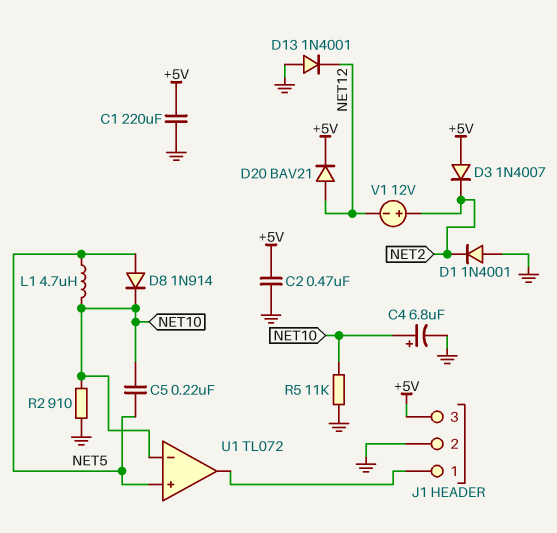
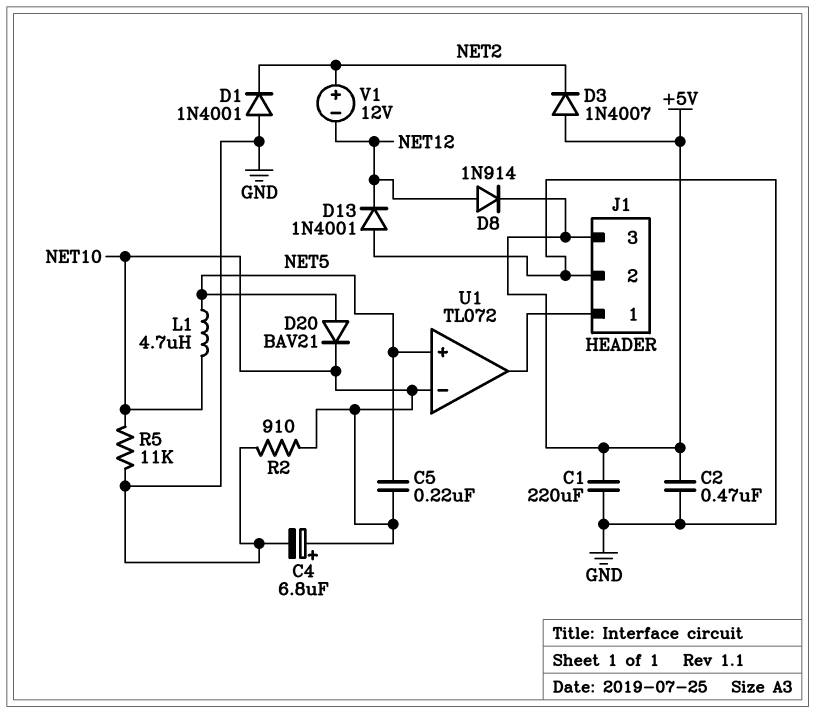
D8: diode 1N914 (A NET5, K NET10) -> diode 1N914 (A NET12, K +5V)
D20: diode BAV21 (A NET12, K +5V) -> diode BAV21 (A NET5, K NET10)

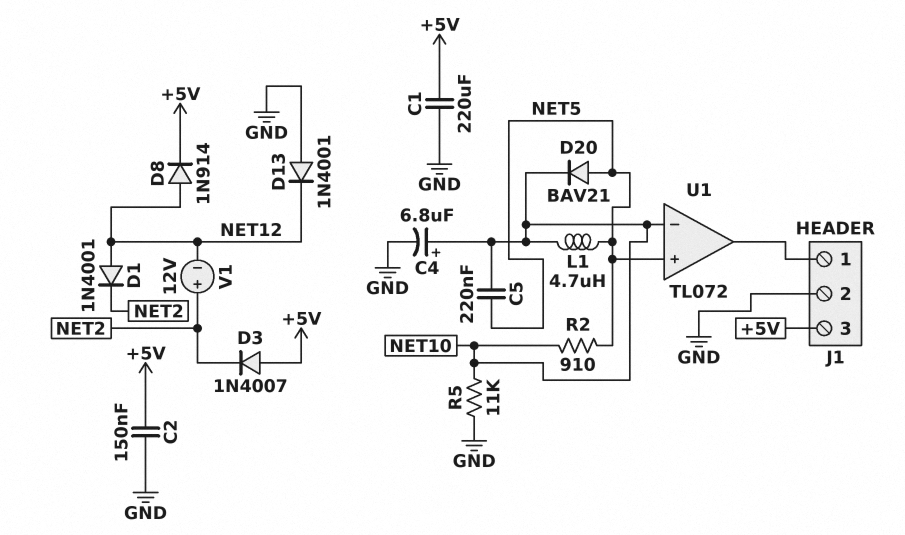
C2: 470nF (+5V, GND) -> 150nF (+5V, GND)
D1: diode 1N4001 (A GND, K NET2) -> diode 1N4001 (A NET12, K NET2)
R2: 910 (GND, NET10) -> 910 (NET5, NET10)

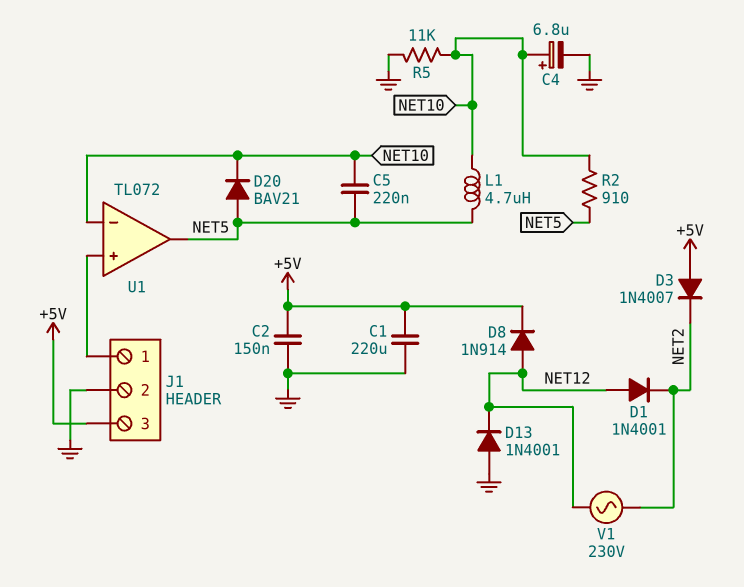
U1 pin in+: NET5 -> J1/1
U1 pin out: J1/1 -> NET5
V1: 12V (plus NET2, minus NET12) -> AC 230V (NET2, NET12)

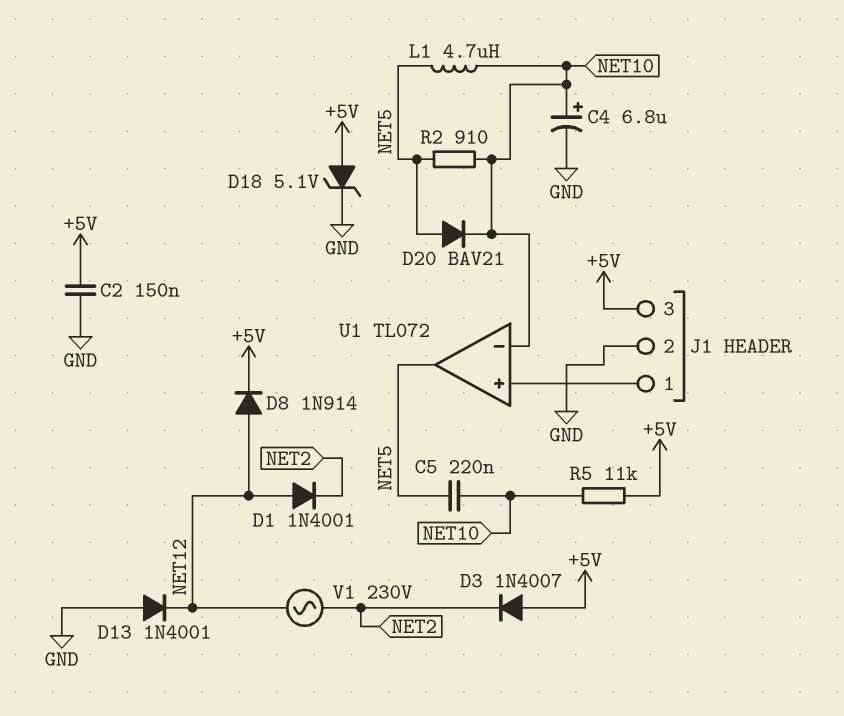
C1: 220uF (+5V, GND) -> none
D18: none -> zener 5.1V (A +5V, K GND)
R5: 11k (GND, NET10) -> 11k (+5V, NET10)

